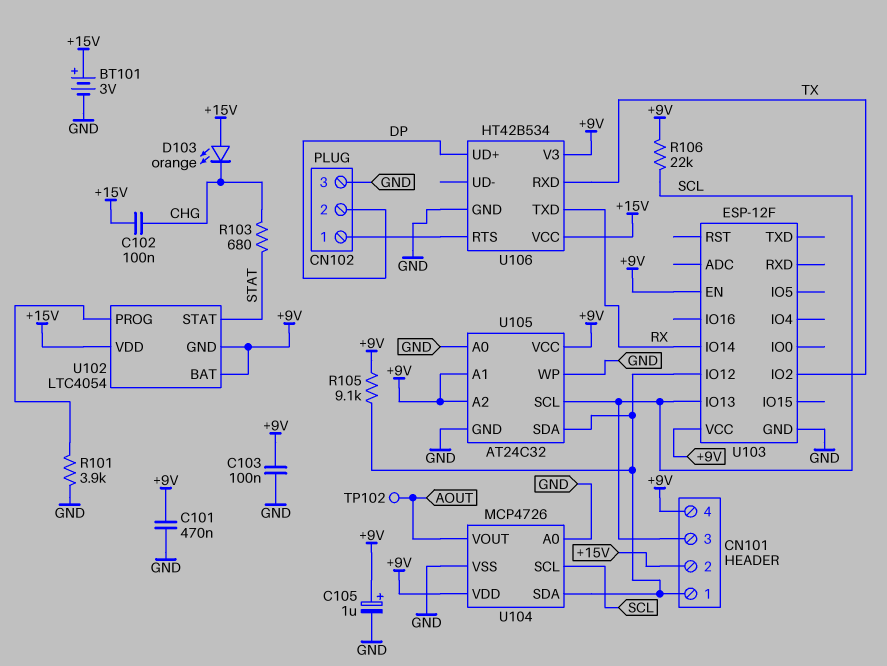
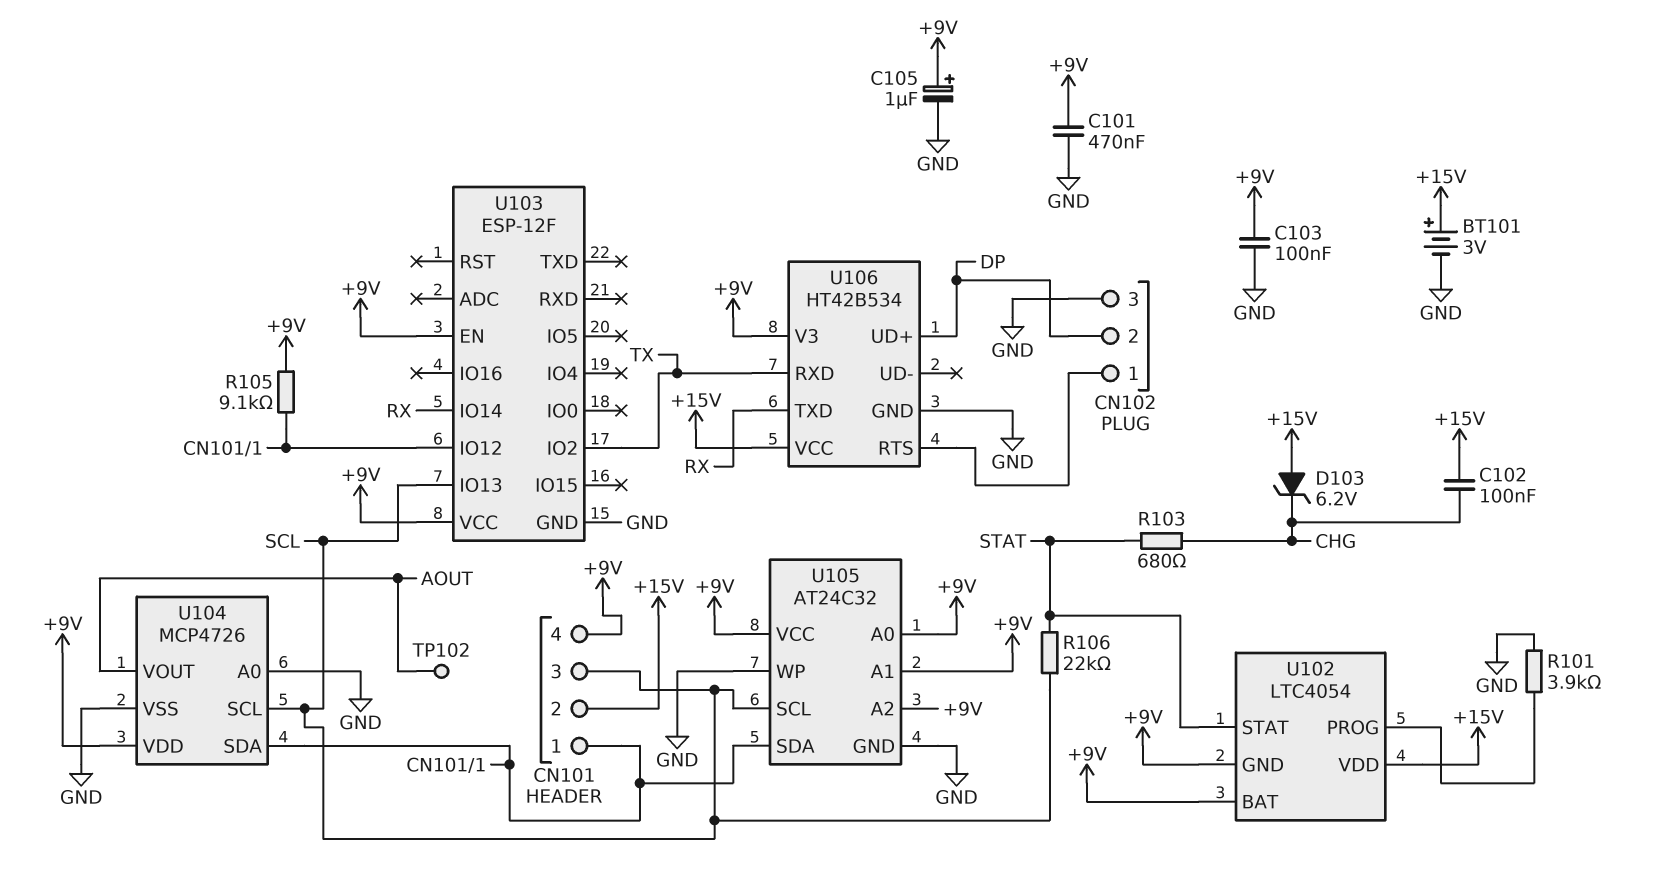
D103: LED orange (A +15V, K CHG) -> zener 6.2V (A +15V, K CHG)
R106: 22k (+9V, SCL) -> 22k (SCL, STAT)
U105 pin A0: GND -> +9V

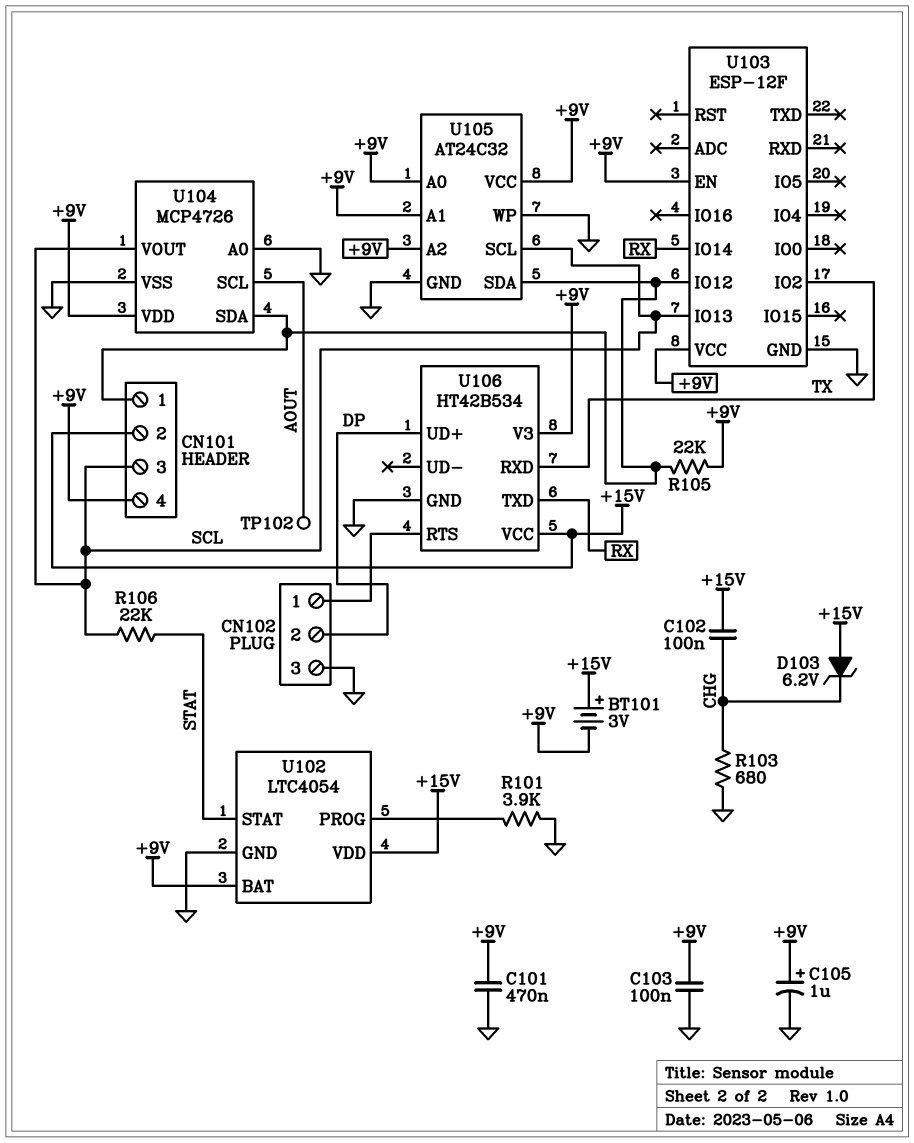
BT101: 3V (plus +15V, minus GND) -> 3V (plus +15V, minus +9V)
R103: 680 (CHG, STAT) -> 680 (CHG, GND)
R105: 9.1k (+9V, CN101/1) -> 22k (+9V, CN101/1)
U102 pin GND: +9V -> GND
U104 pin SCL: SCL -> AOUT
U104 pin VOUT: AOUT -> SCL

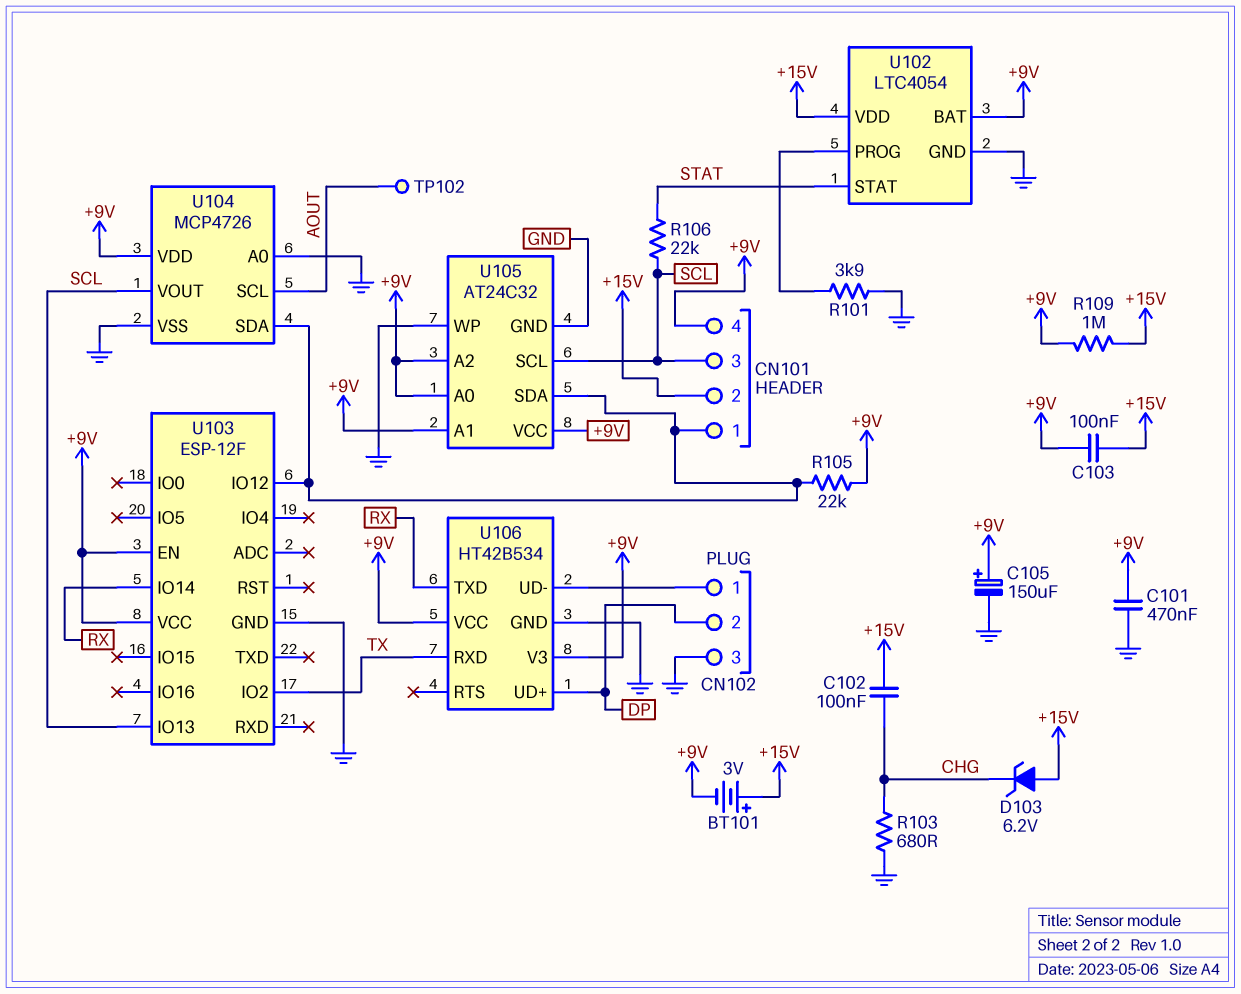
C103: 100nF (+9V, GND) -> 100nF (+9V, +15V)
C105: 1uF (plus +9V, minus GND) -> 150uF (plus +9V, minus GND)
R109: none -> 1M (+9V, +15V)
U106 pin RTS: CN102/1 -> none
U106 pin UD-: none -> CN102/1
U106 pin VCC: +15V -> +9V

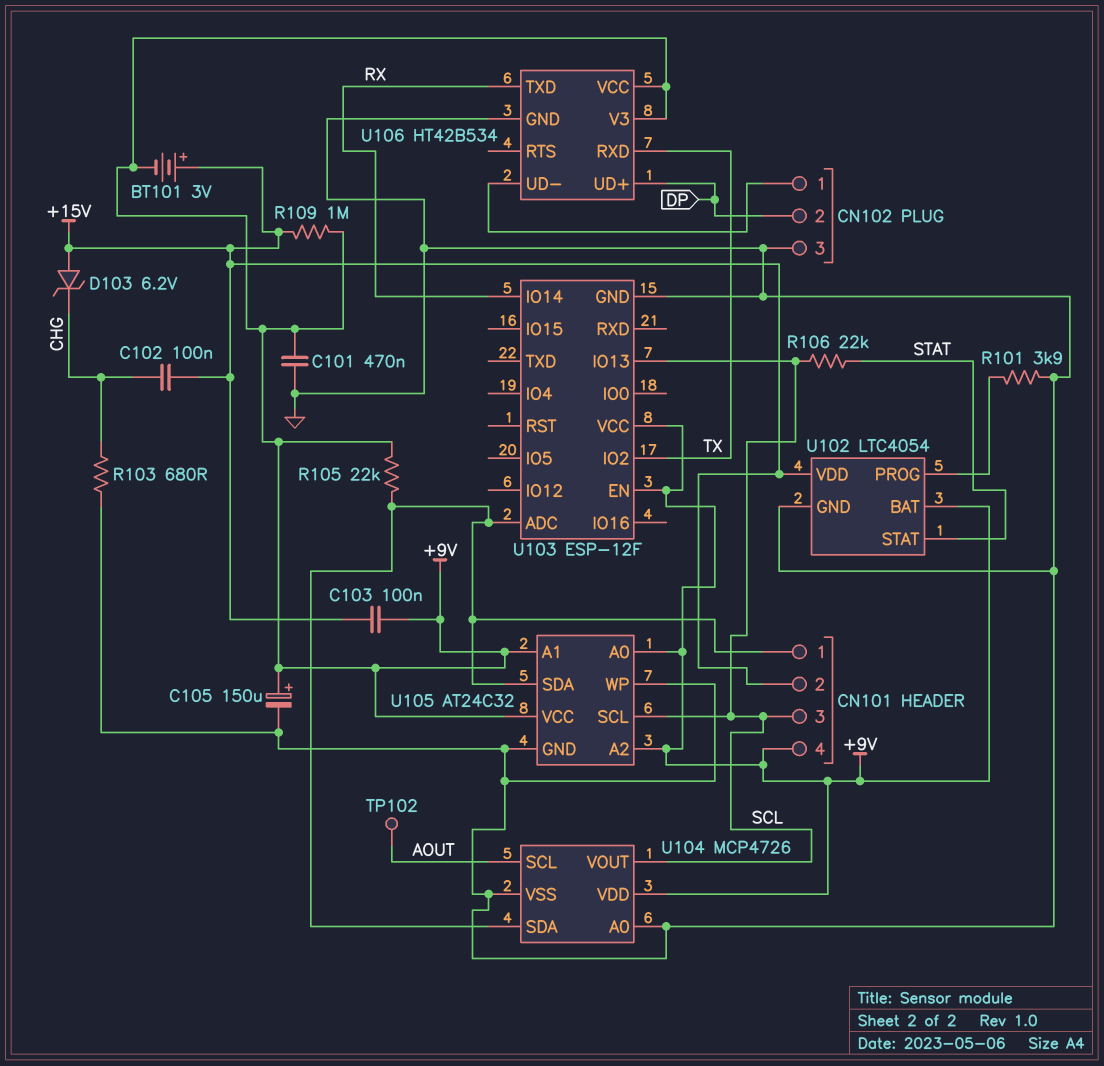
U103 pin ADC: none -> CN101/1
U103 pin IO12: CN101/1 -> none

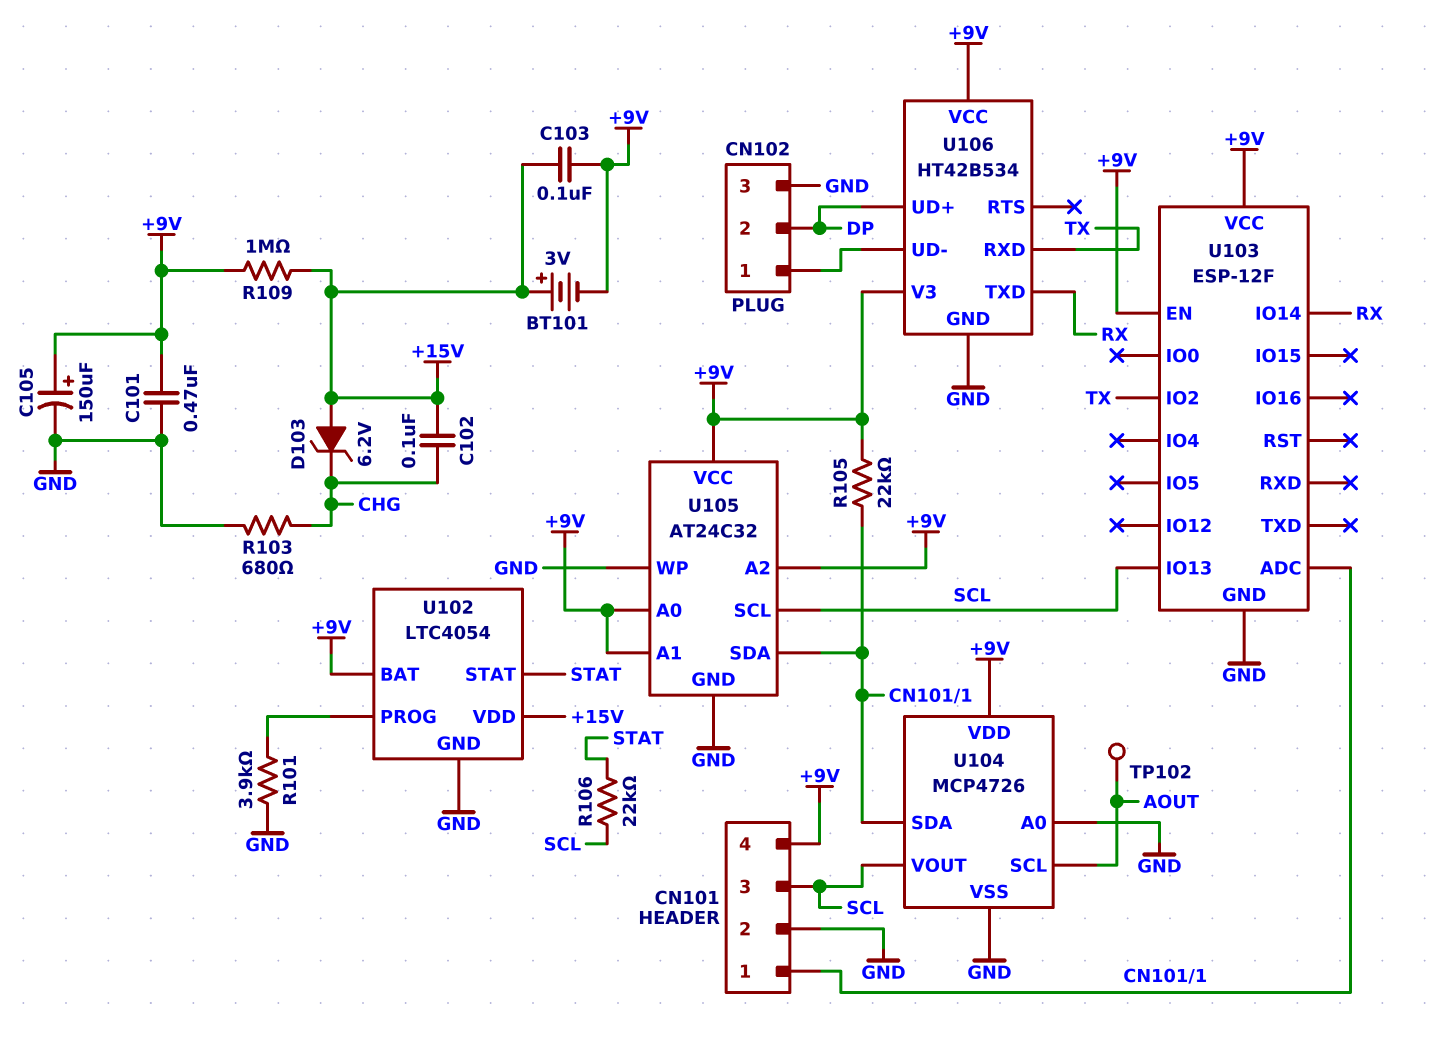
CN101 pin 2: +15V -> GND

